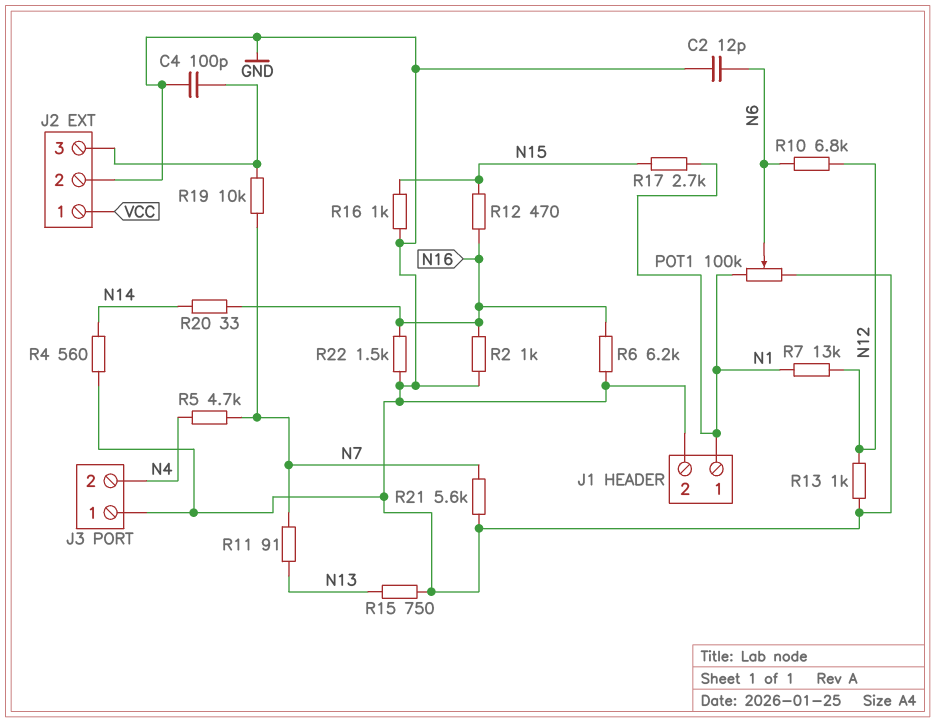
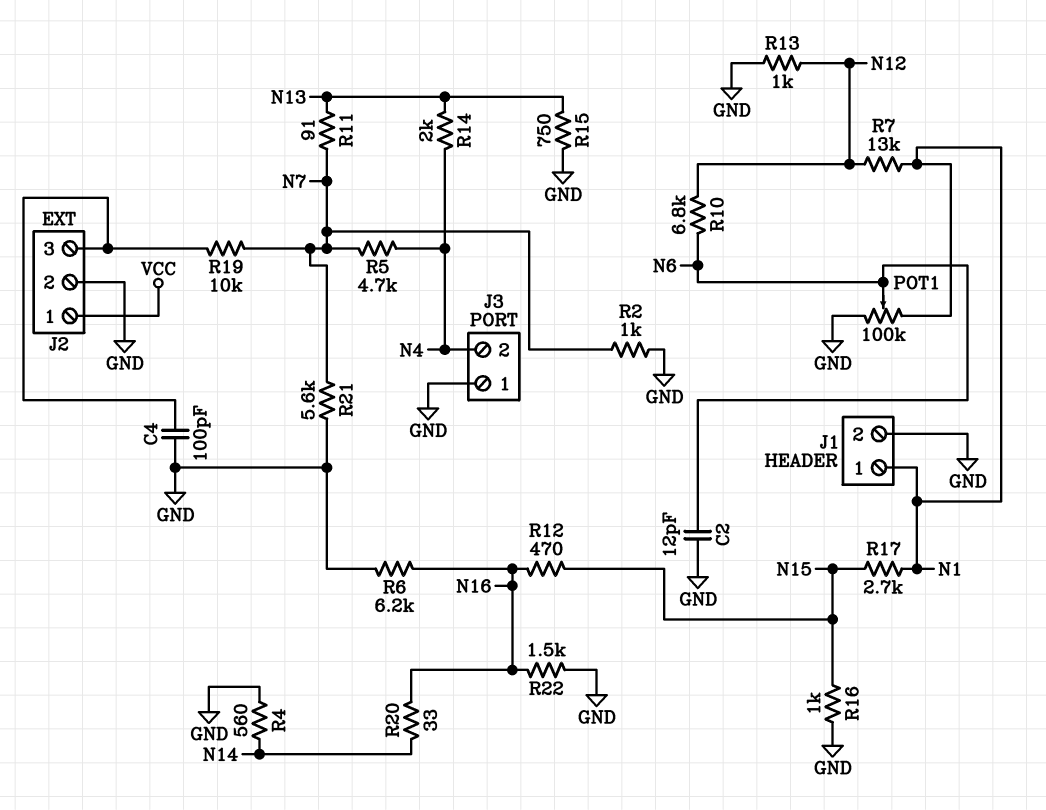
R2: 1k (GND, N16) -> 1k (GND, N7)
R14: none -> 2k (N4, N13)

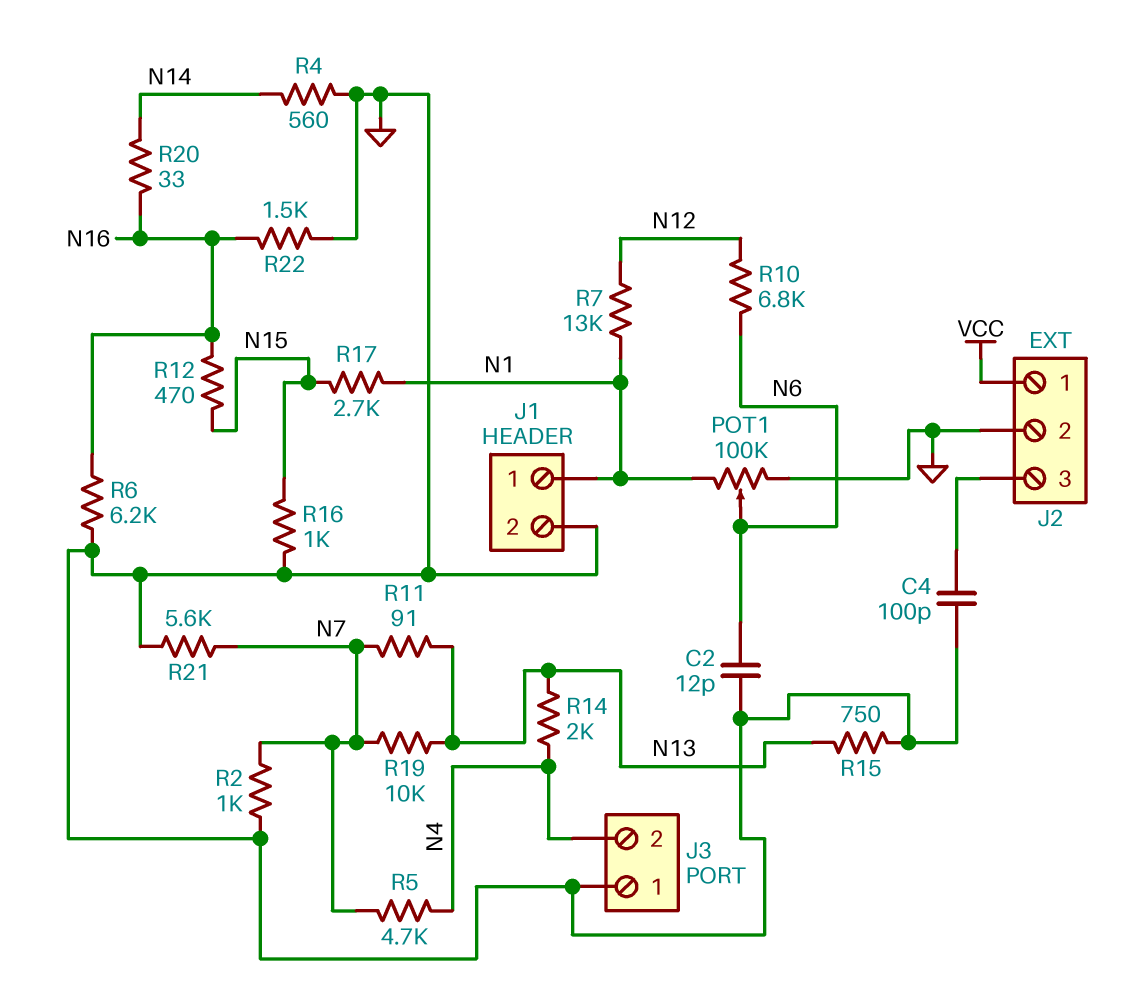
R13: 1k (GND, N12) -> none
R19: 10k (J2/3, N7) -> 10k (N7, N13)

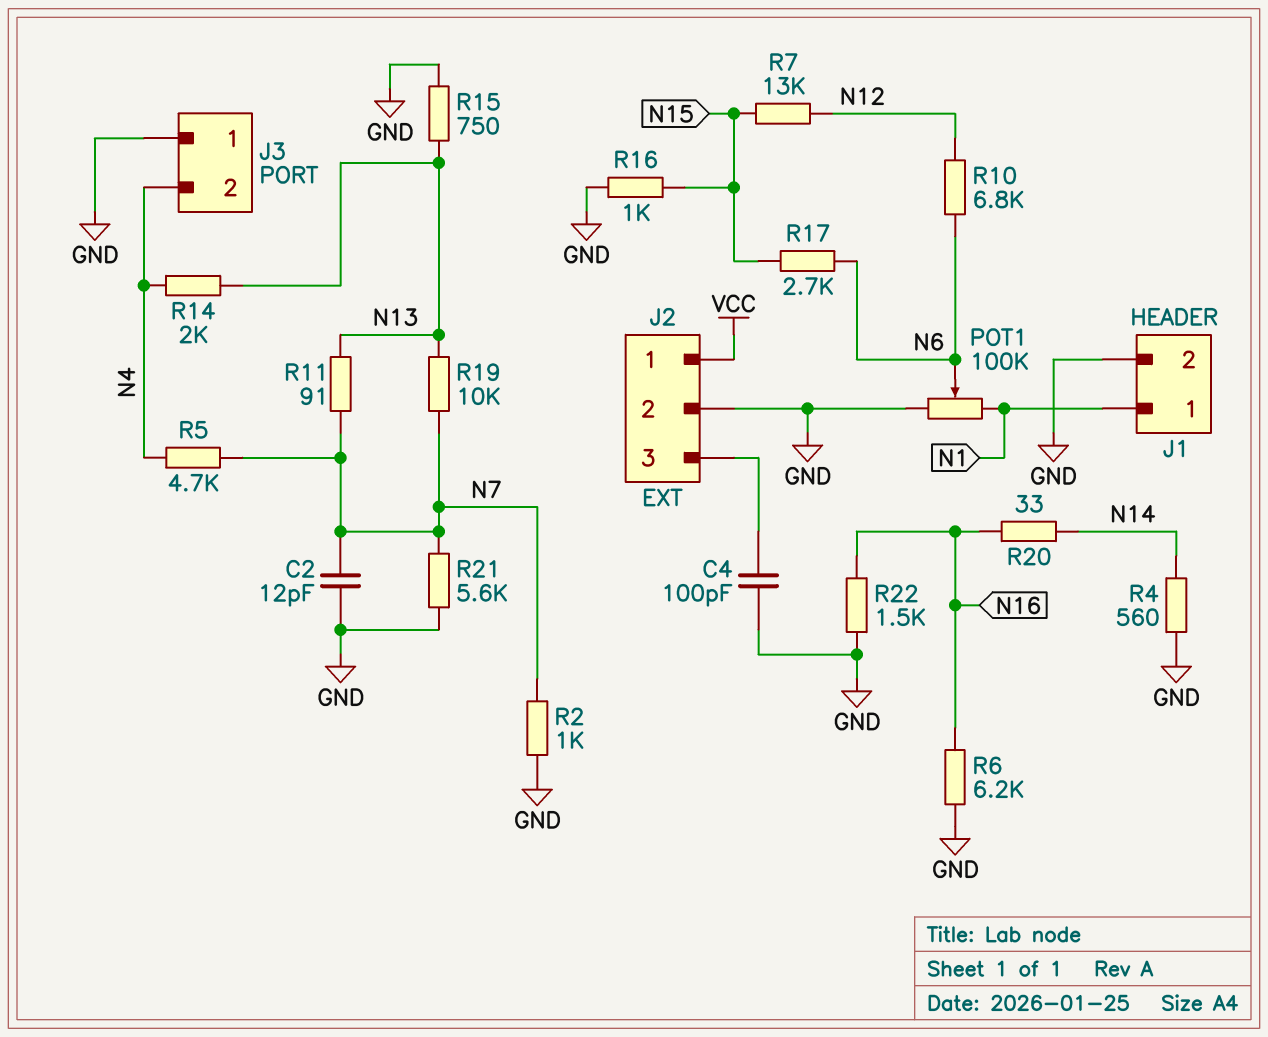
C2: 12pF (GND, N6) -> 12pF (GND, N7)
R7: 13k (N1, N12) -> 13k (N12, N15)
R12: 470 (N15, N16) -> none
R17: 2.7k (N1, N15) -> 2.7k (N6, N15)

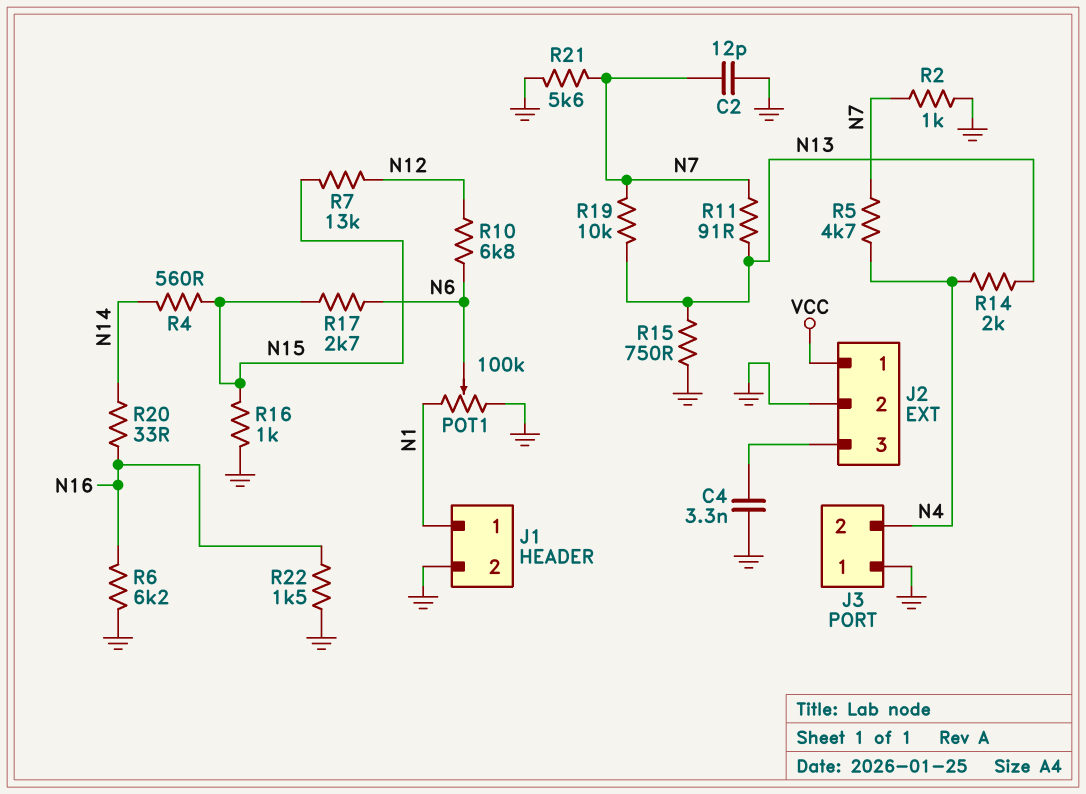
C4: 100pF (GND, J2/3) -> 3.3nF (GND, J2/3)
R4: 560 (GND, N14) -> 560 (N14, N15)

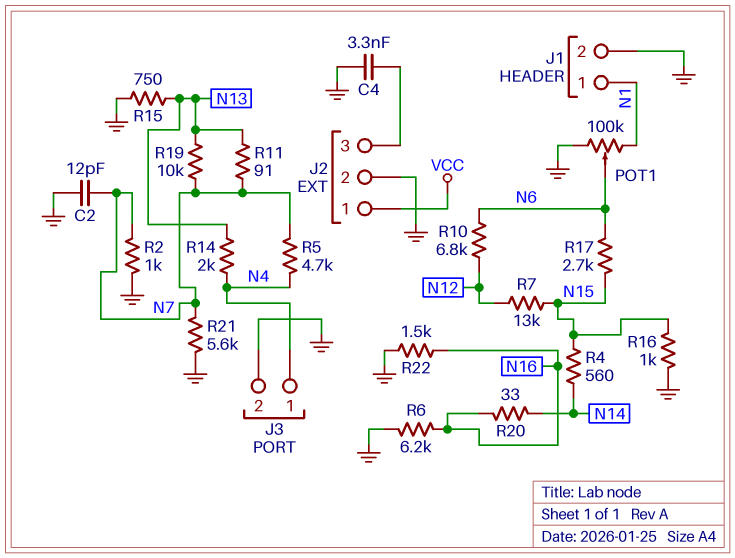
J3 pin 1: GND -> N4
J3 pin 2: N4 -> GND

